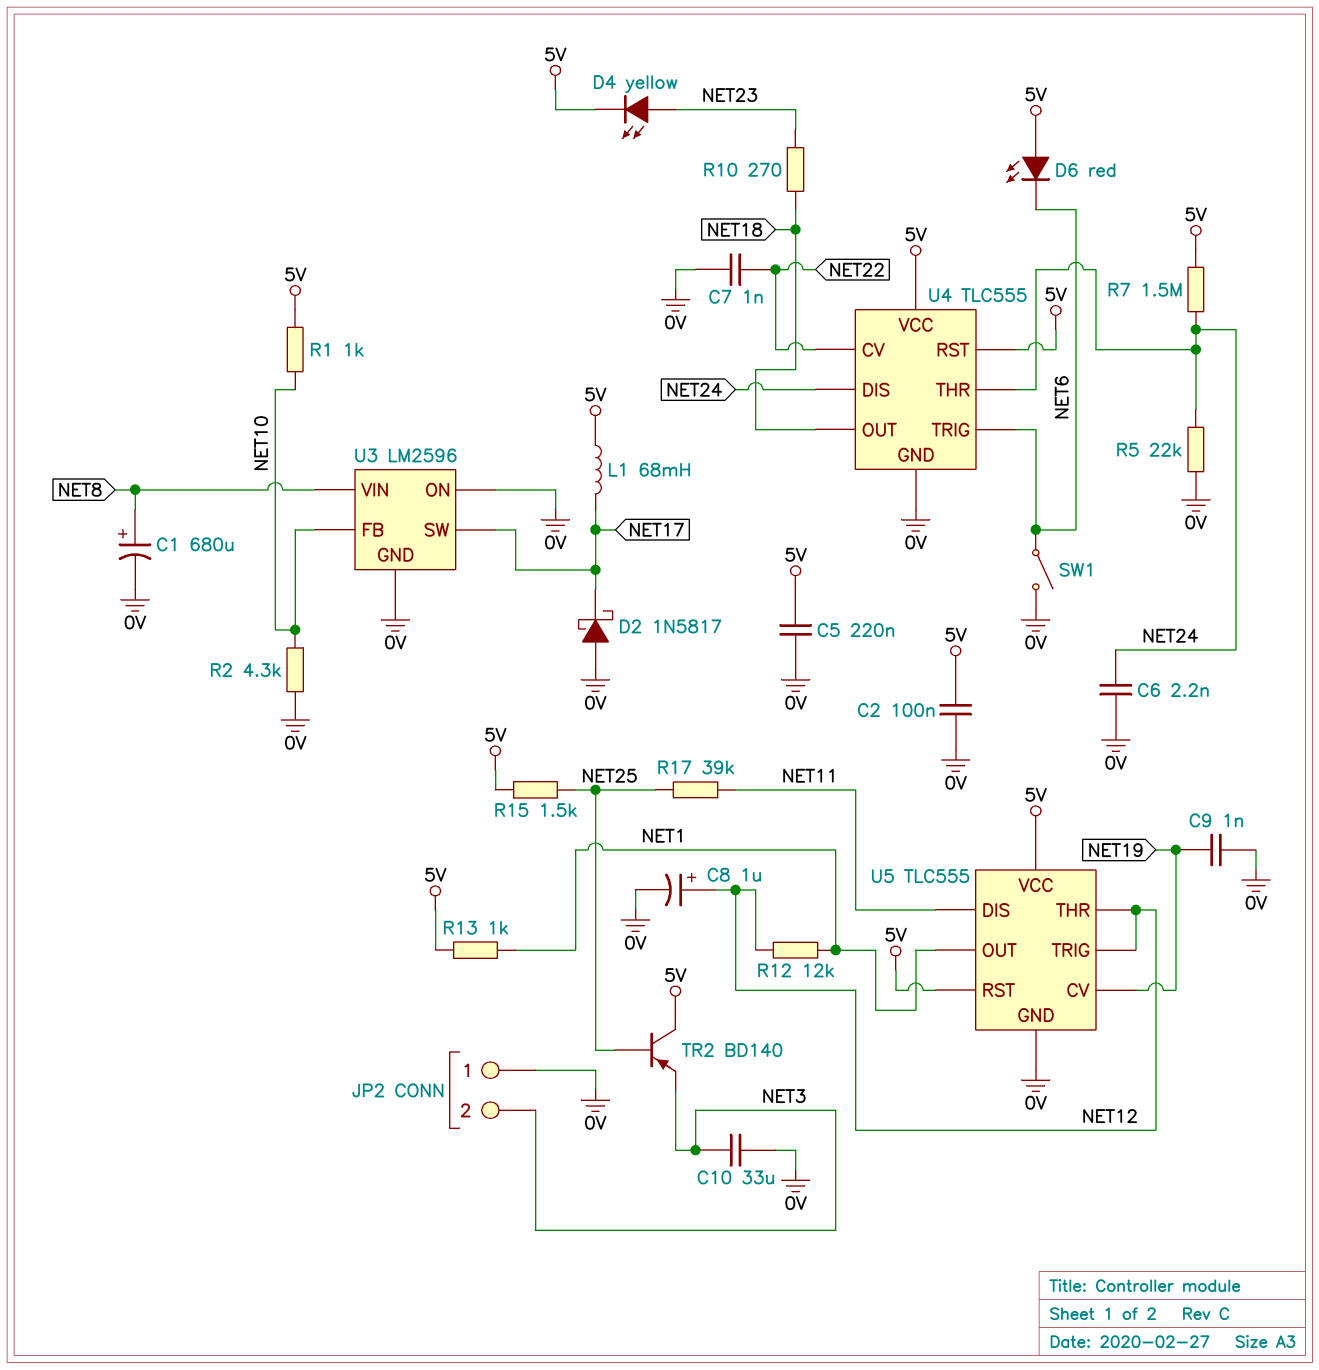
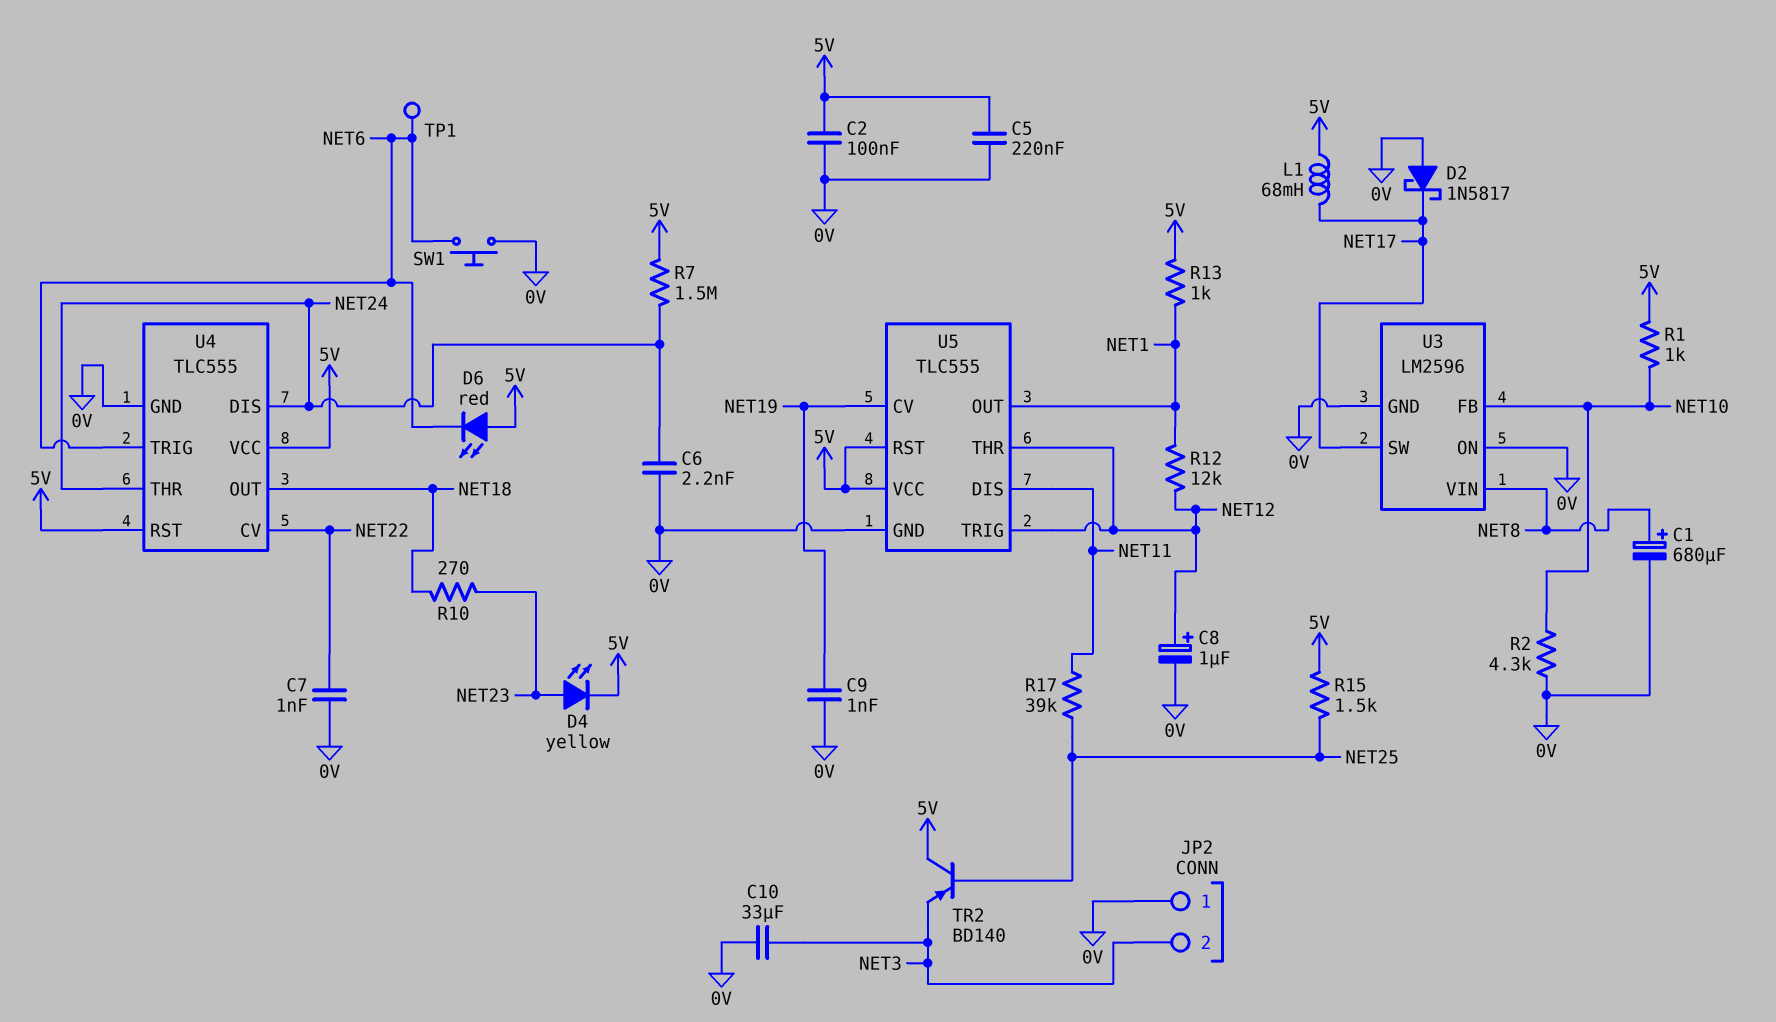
R5: 22k (0V, NET24) -> none
SW1: switch (0V, NET6) -> button (0V, NET6)
TP1: none -> test point (NET6)

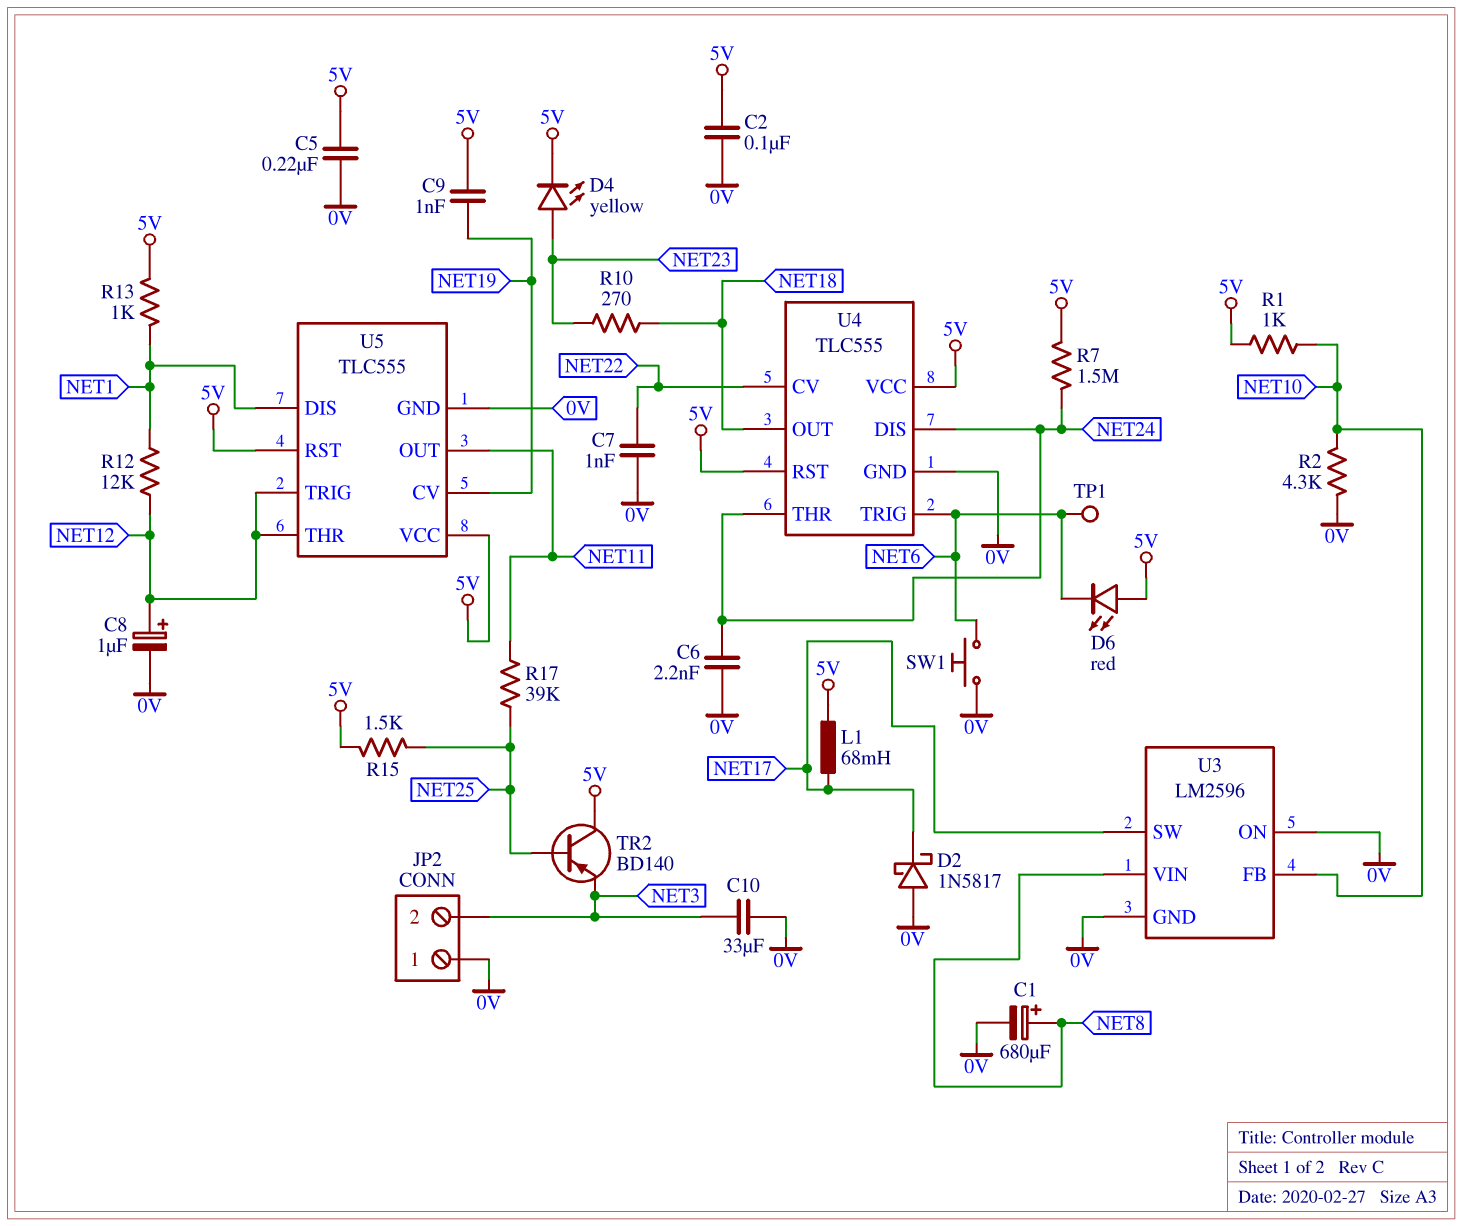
C9: 1nF (0V, NET19) -> 1nF (5V, NET19)
U5 pin DIS: NET11 -> NET1
U5 pin OUT: NET1 -> NET11

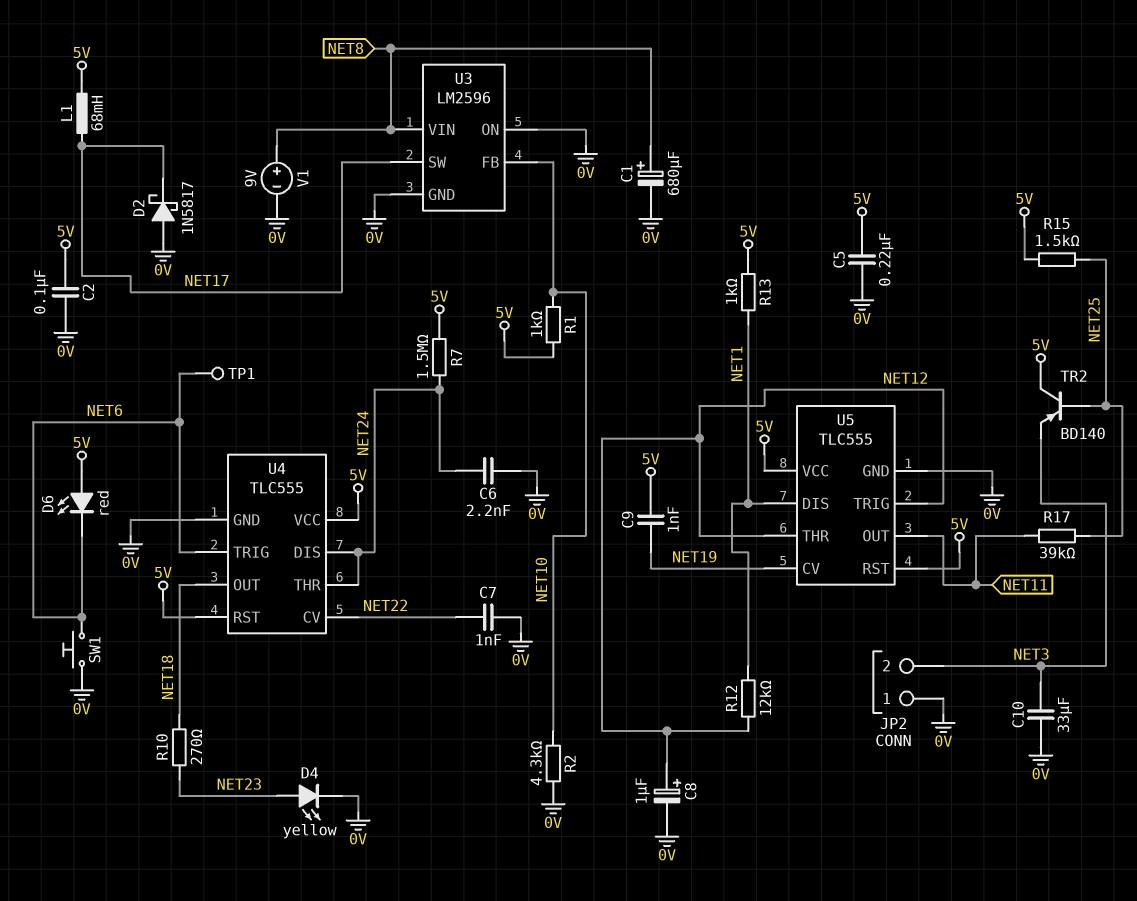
D4: LED yellow (A NET23, K 5V) -> LED yellow (A NET23, K 0V)
V1: none -> 9V (plus NET8, minus 0V)

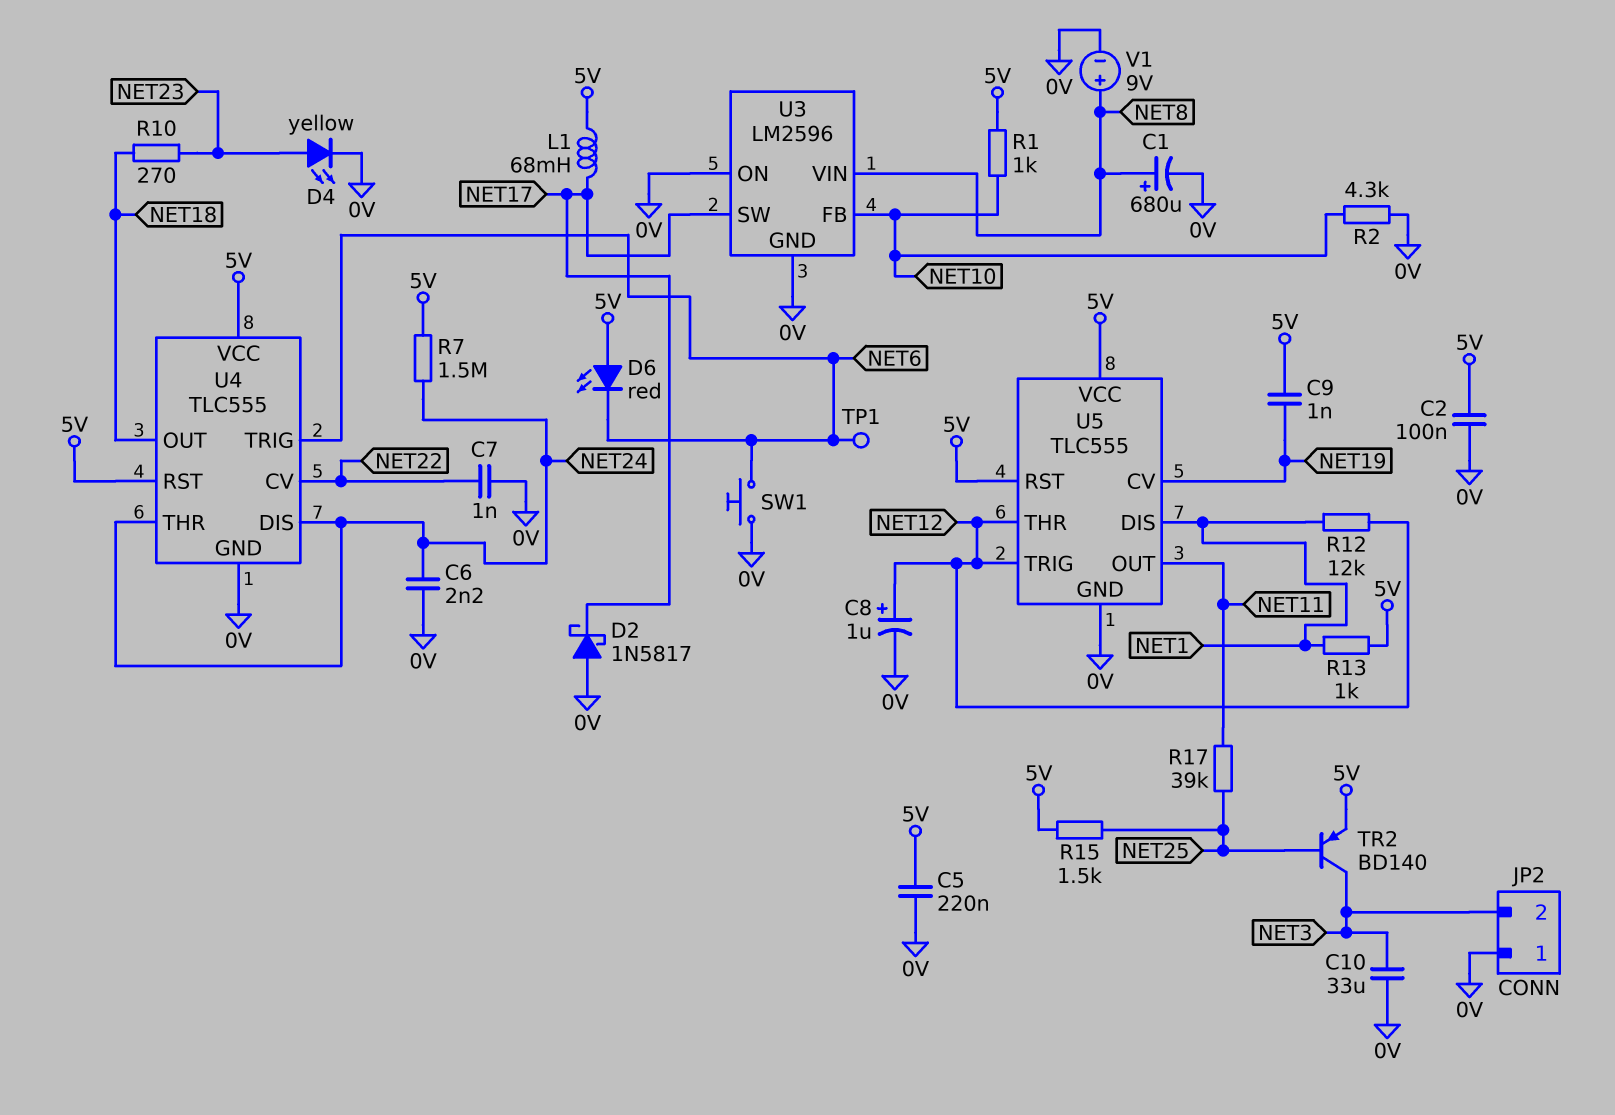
TR2: PNP BD140 (B NET25, C 5V, E NET3) -> PNP BD140 (B NET25, C NET3, E 5V)

